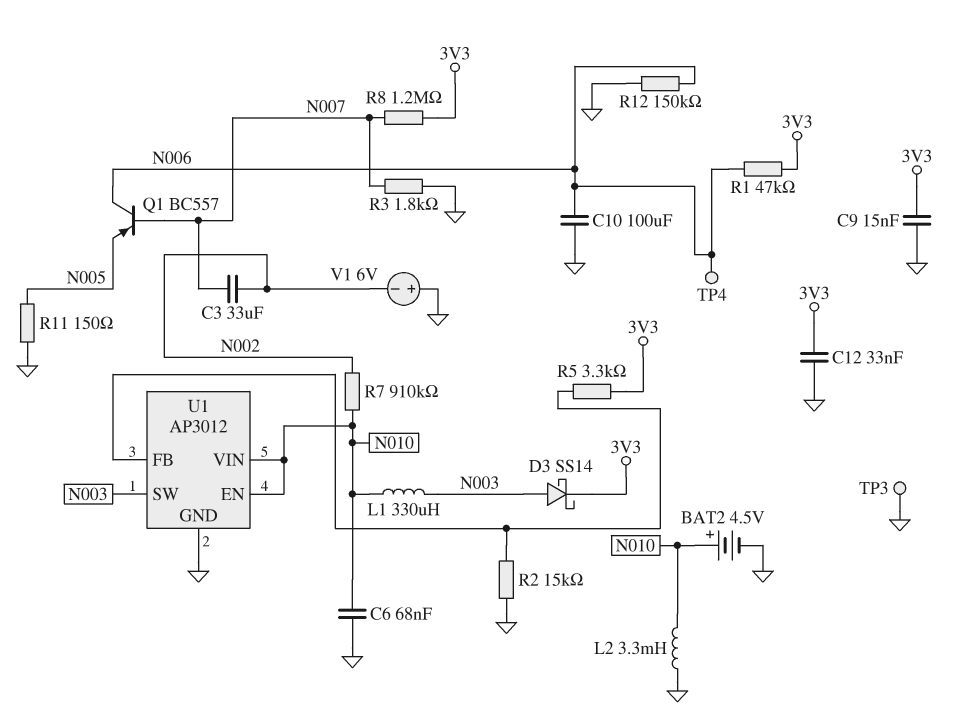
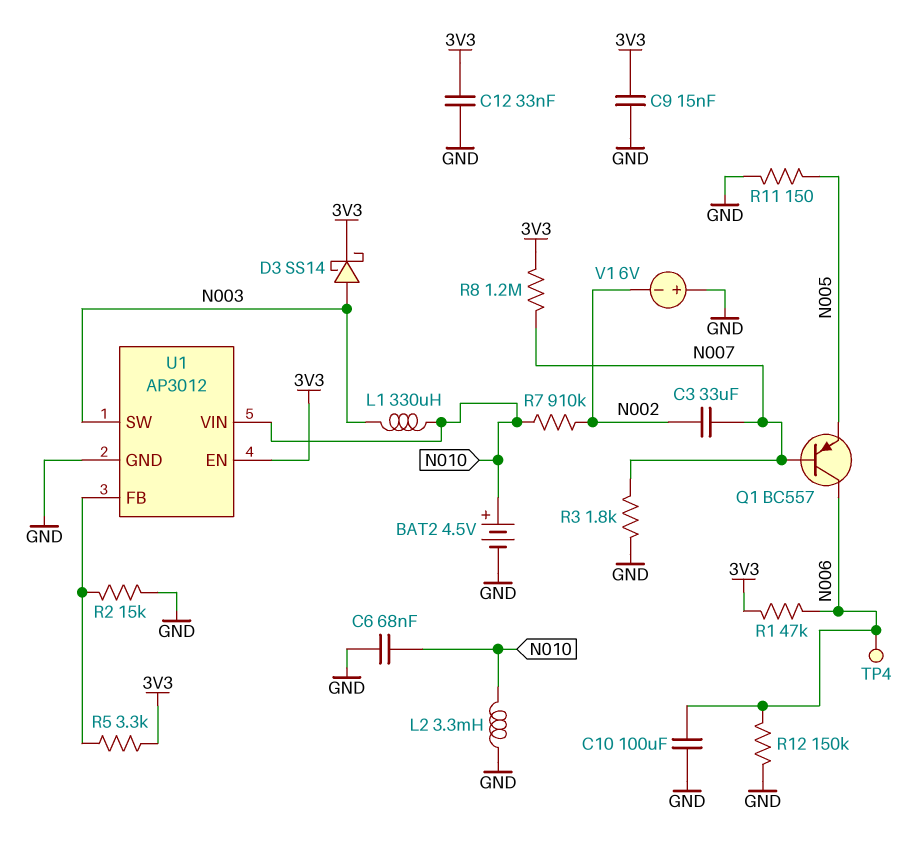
TP3: test point (GND) -> none
U1 pin EN: N010 -> 3V3

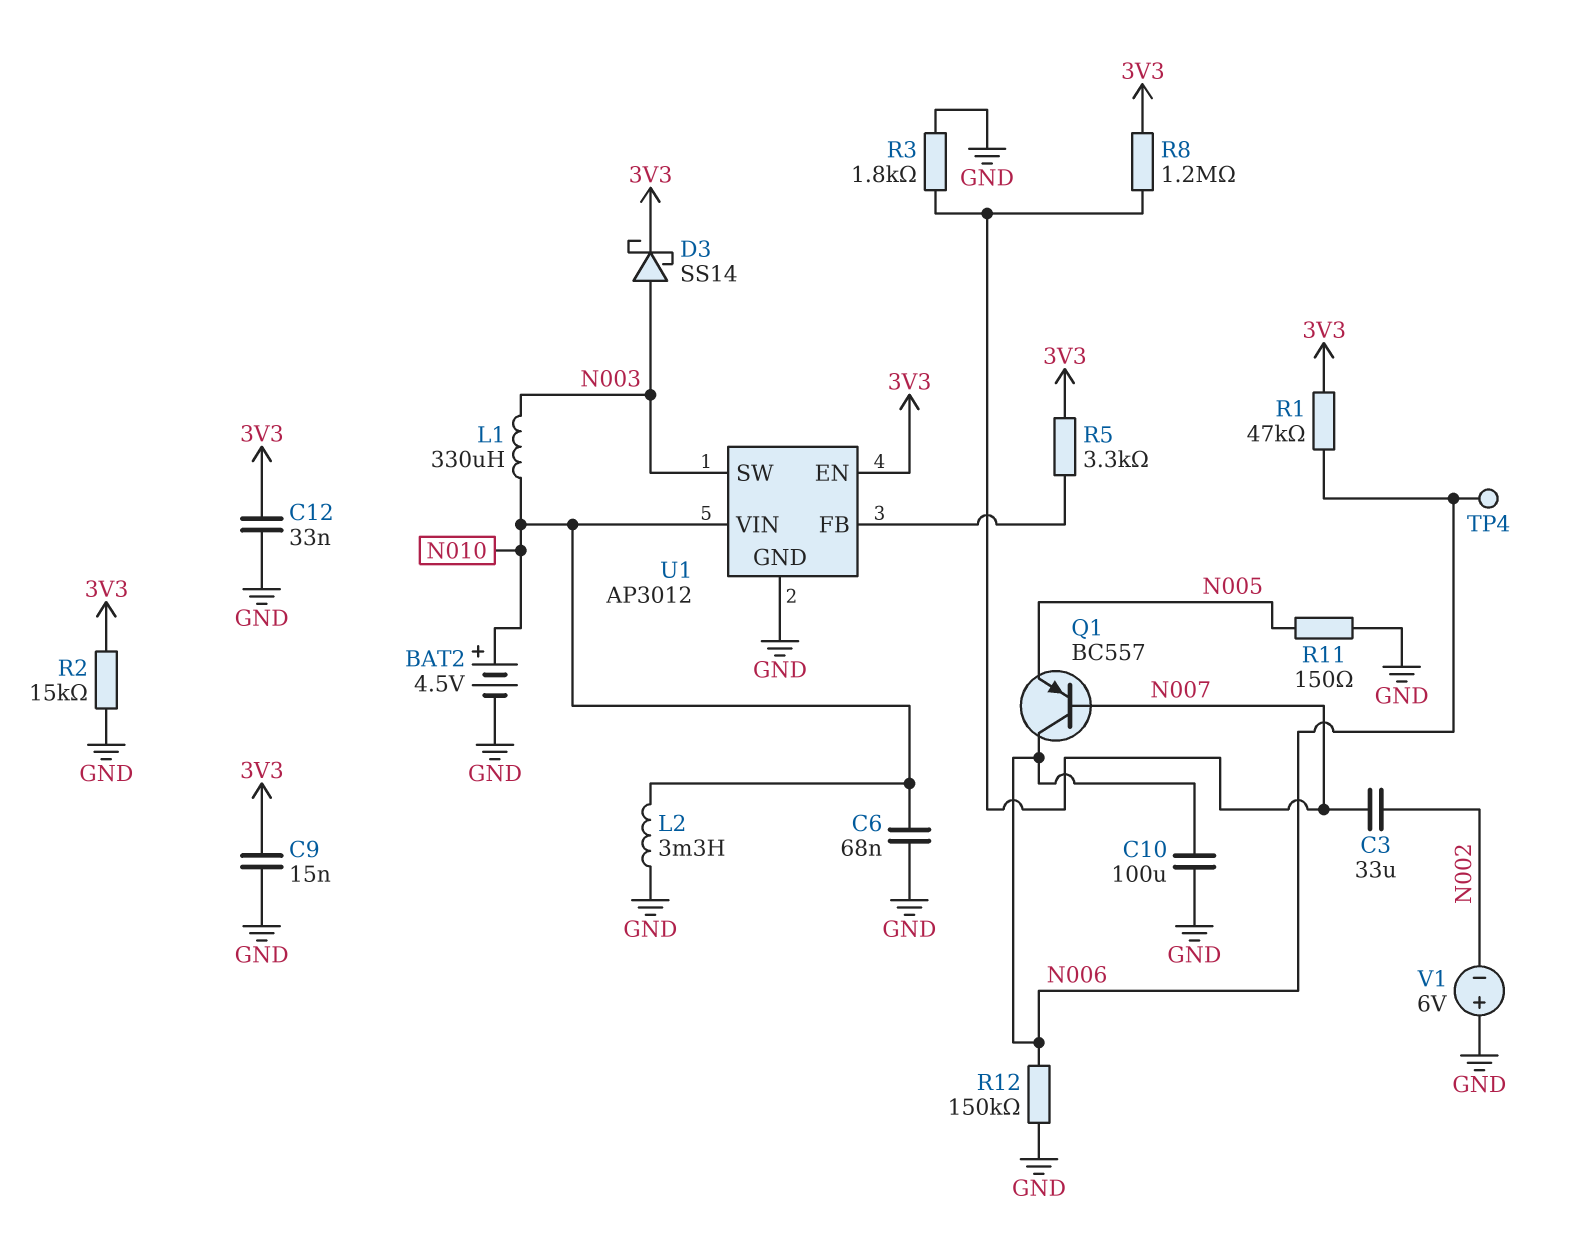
R2: 15k (GND, U1/FB) -> 15k (3V3, GND)
R7: 910k (N002, N010) -> none

